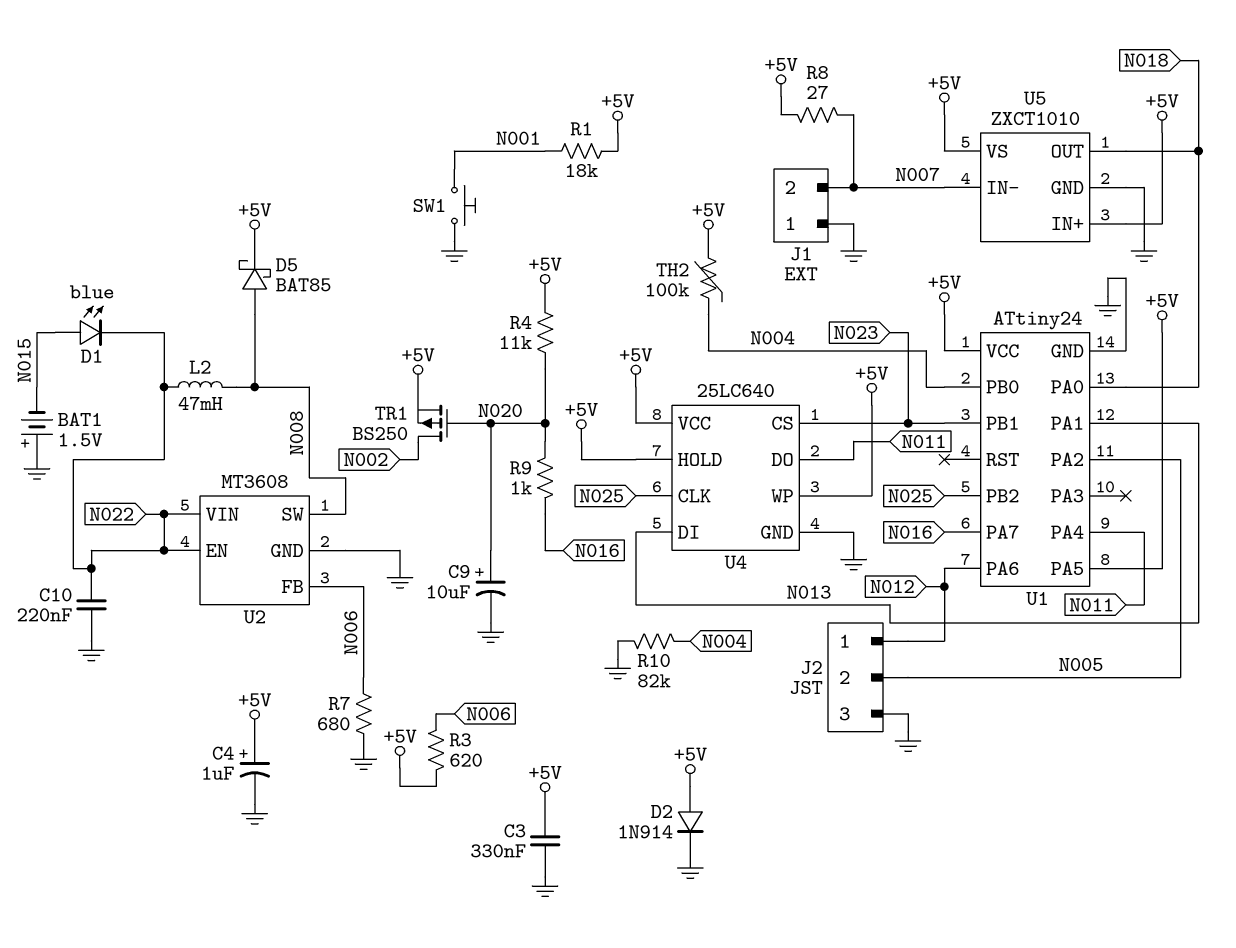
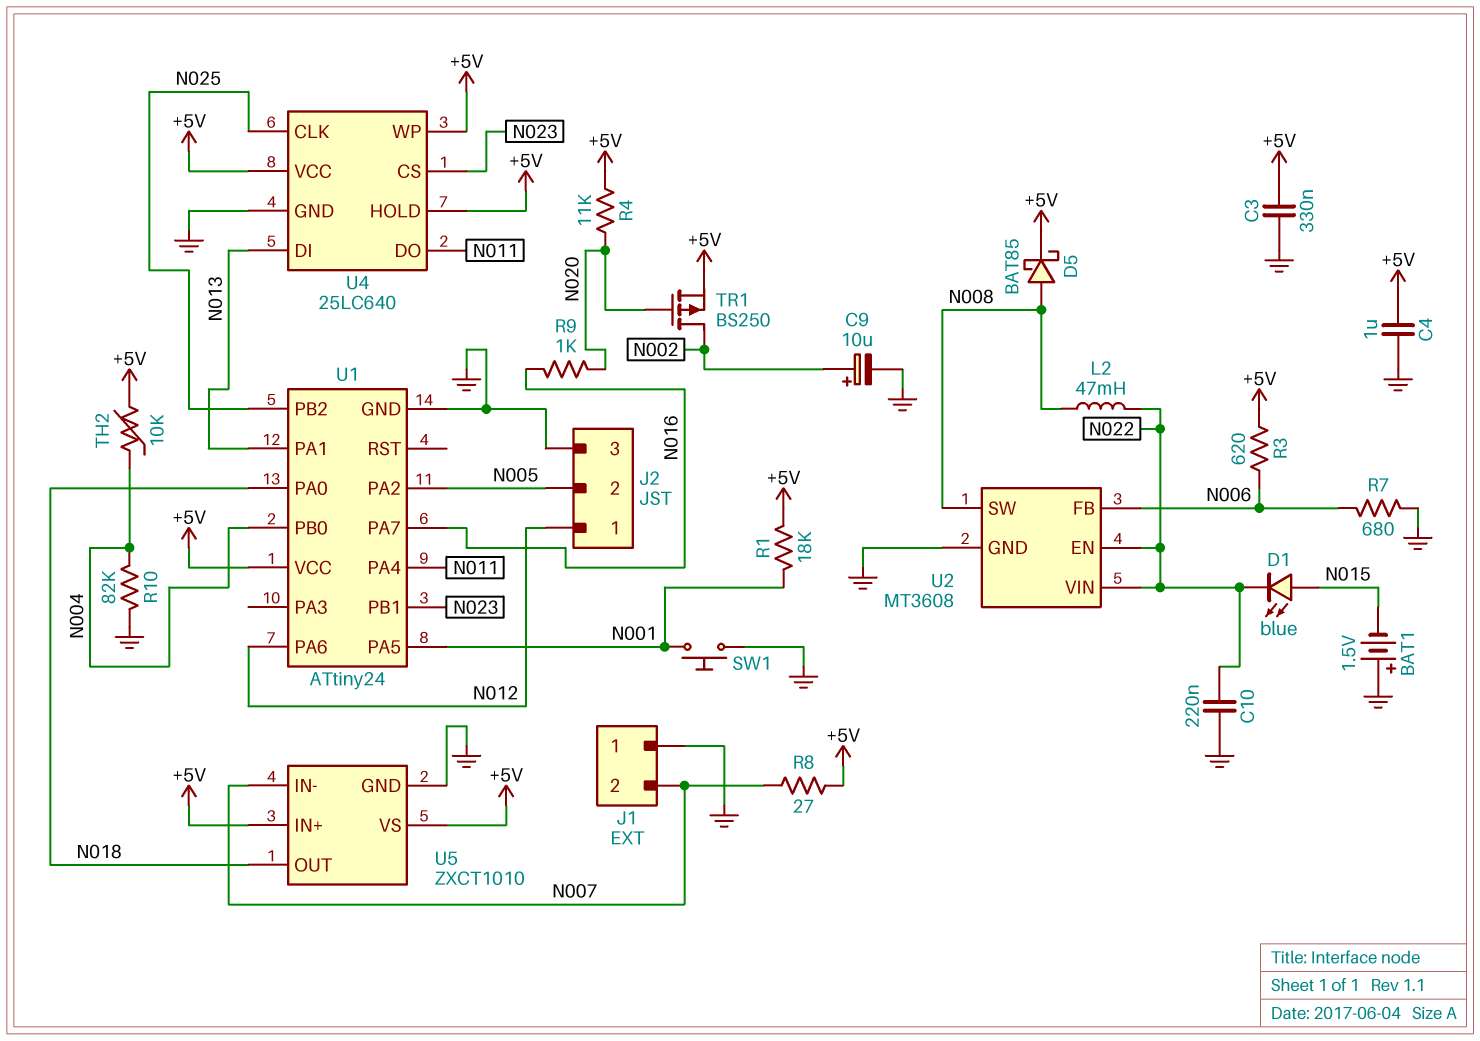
C4: 1uF (plus +5V, minus GND) -> 1uF (+5V, GND)
C9: 10uF (plus N020, minus GND) -> 10uF (plus N002, minus GND)
D2: diode 1N914 (A +5V, K GND) -> none
TH2: 100k (+5V, N004) -> 10k (+5V, N004)
U1 pin PA5: +5V -> N001

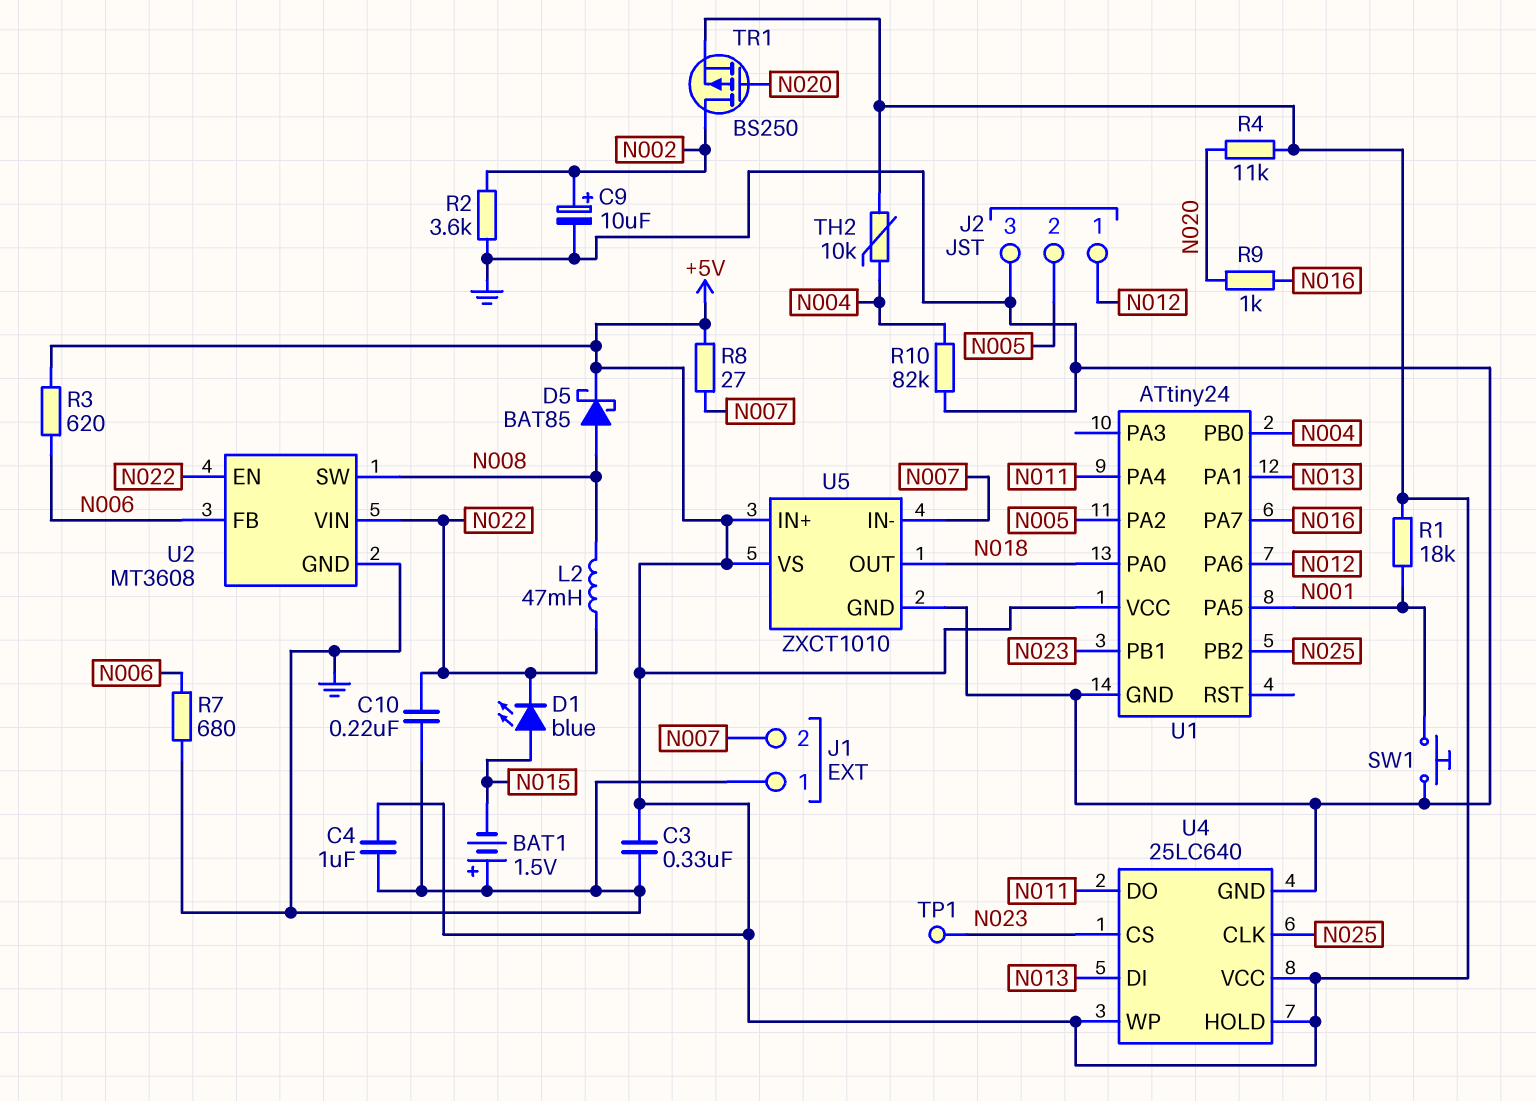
R2: none -> 3.6k (GND, N002)
TP1: none -> test point (N023)

